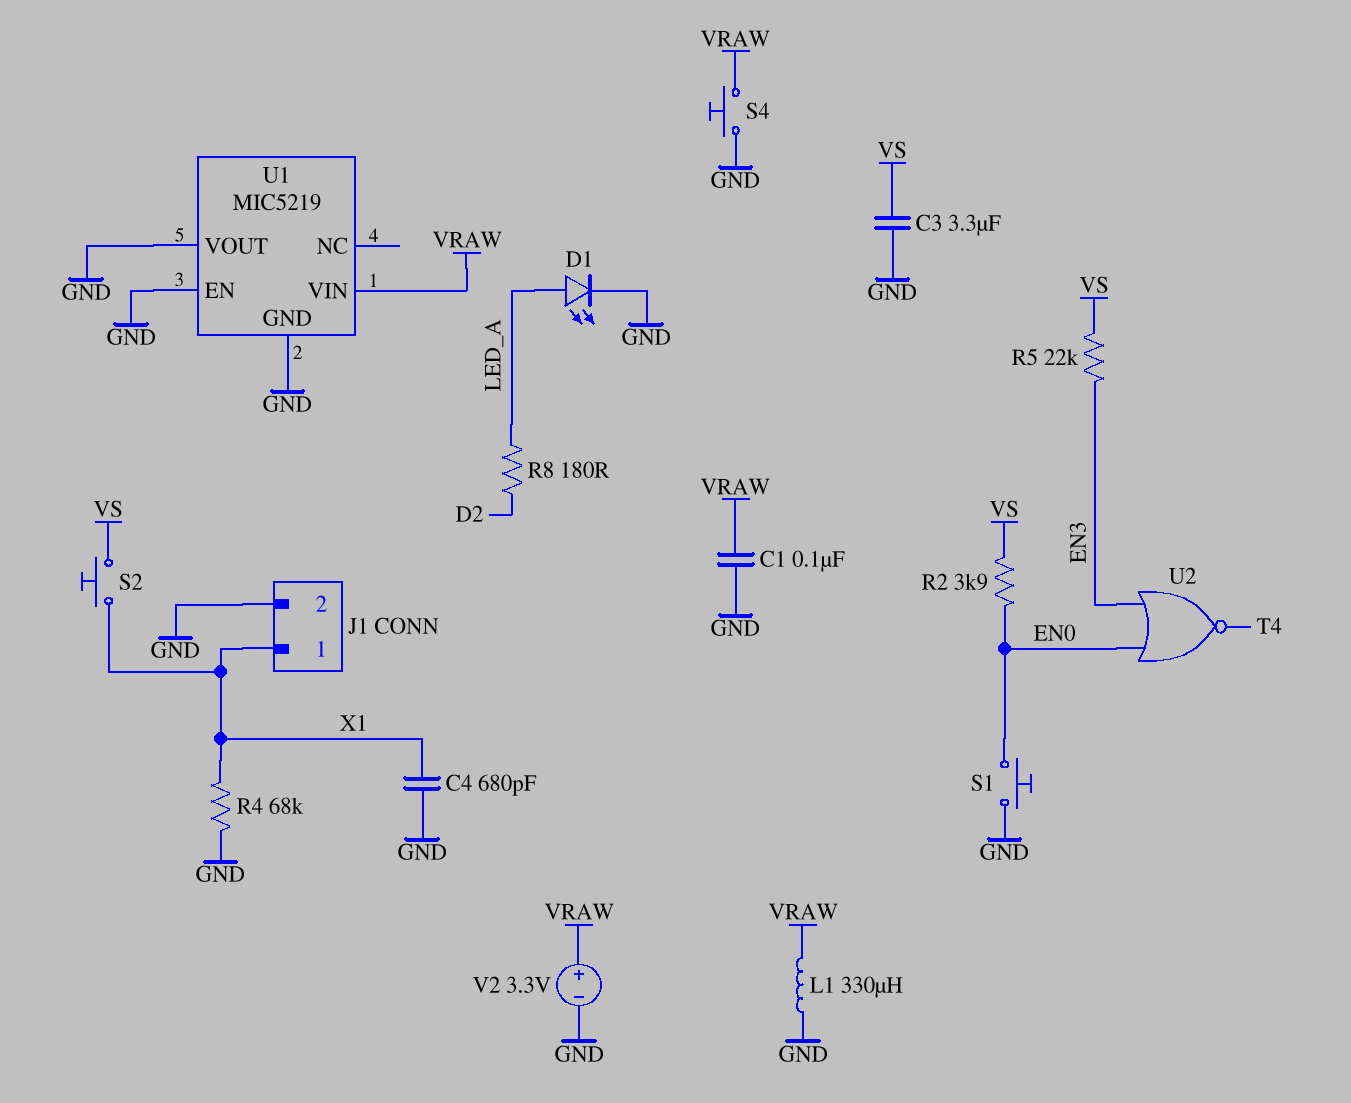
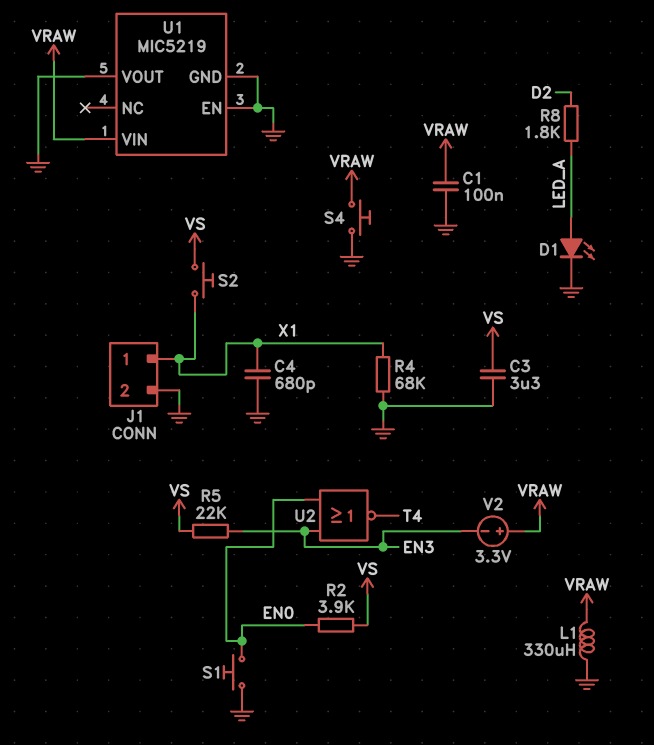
R8: 180 (D2, LED_A) -> 1.8k (D2, LED_A)
V2: 3.3V (plus VRAW, minus GND) -> 3.3V (plus VRAW, minus EN3)

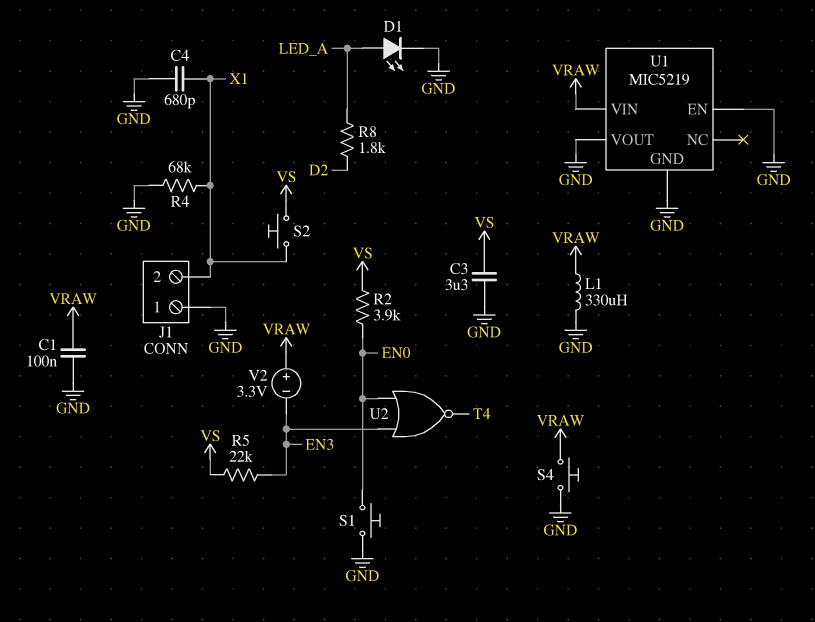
J1 pin 1: X1 -> GND
J1 pin 2: GND -> X1

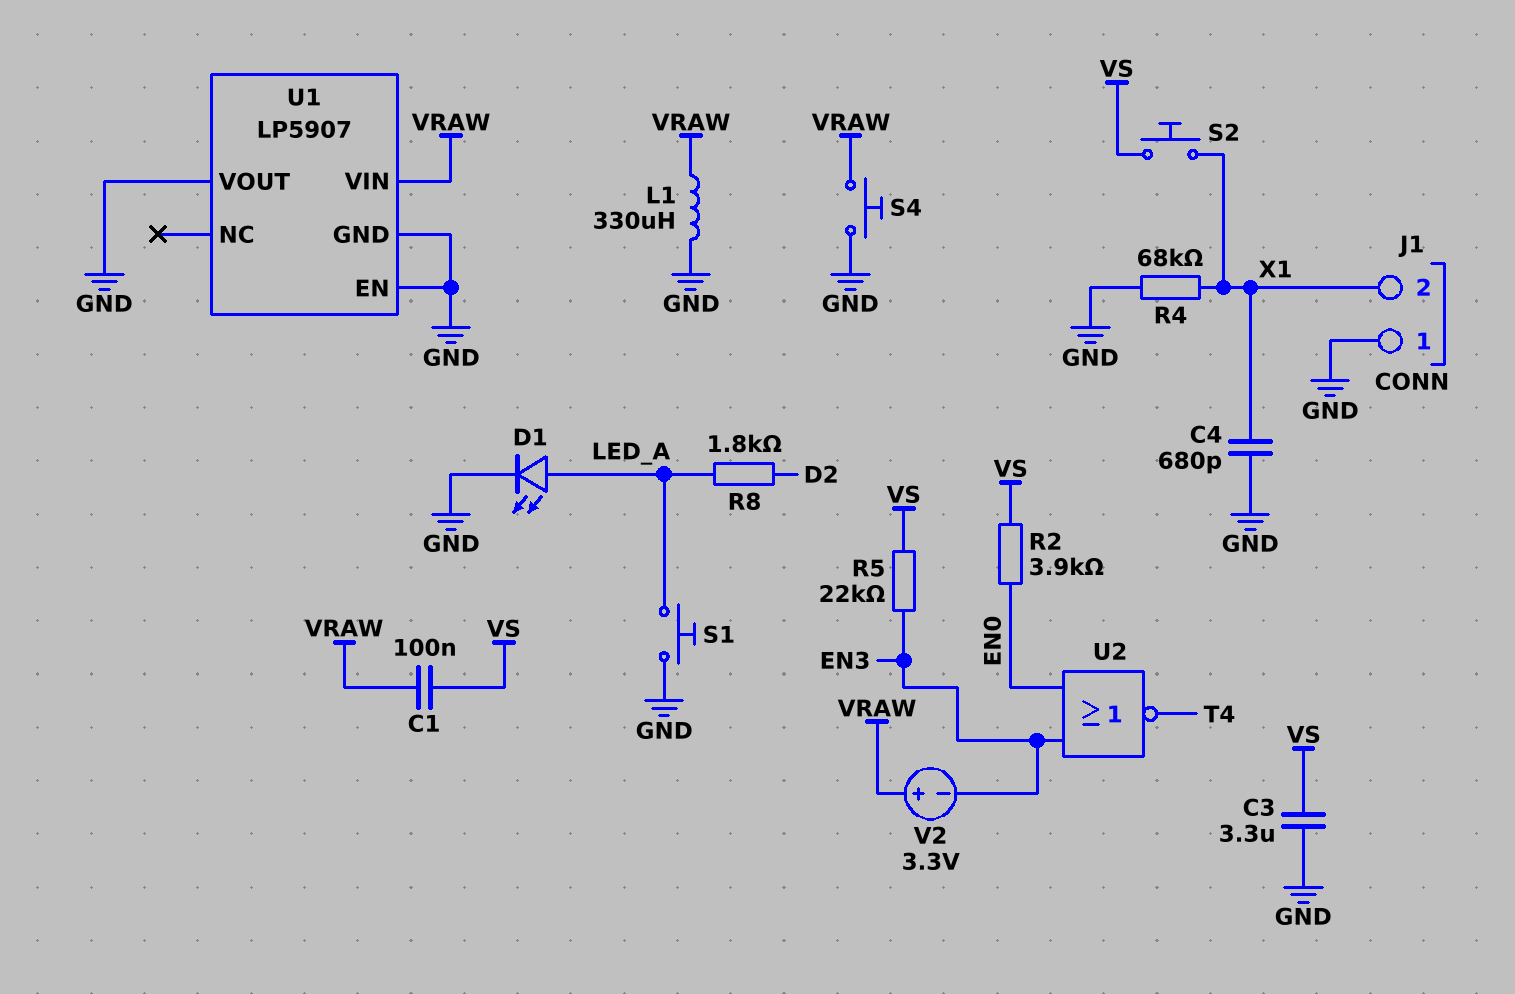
C1: 100nF (GND, VRAW) -> 100nF (VRAW, VS)
S1: button (EN0, GND) -> button (GND, LED_A)
U1: MIC5219 -> LP5907

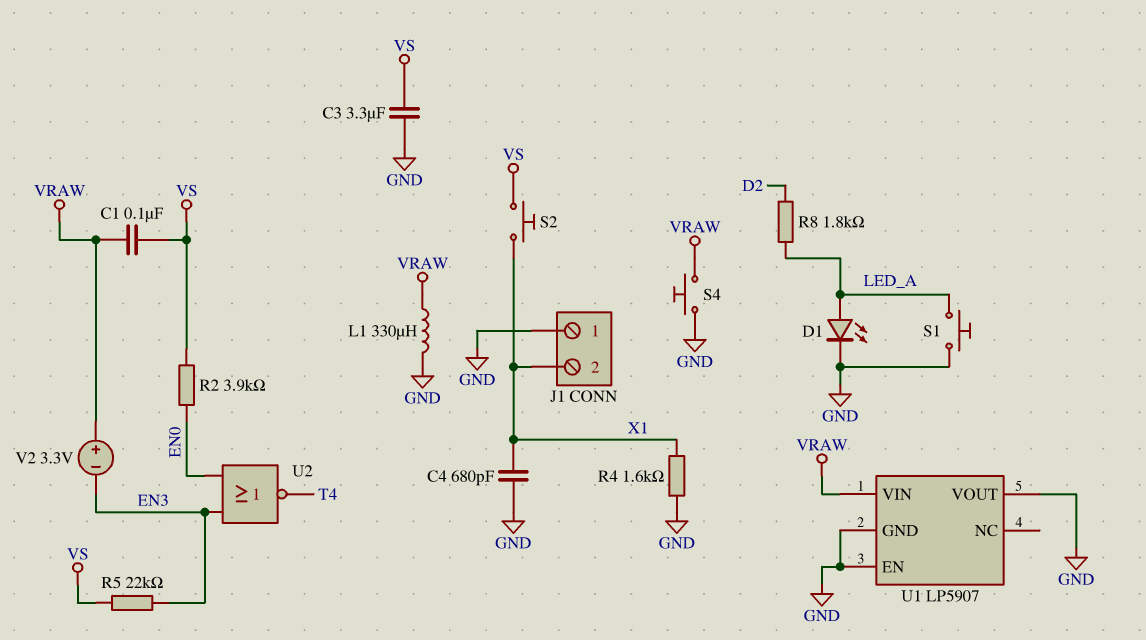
R4: 68k (GND, X1) -> 1.6k (GND, X1)

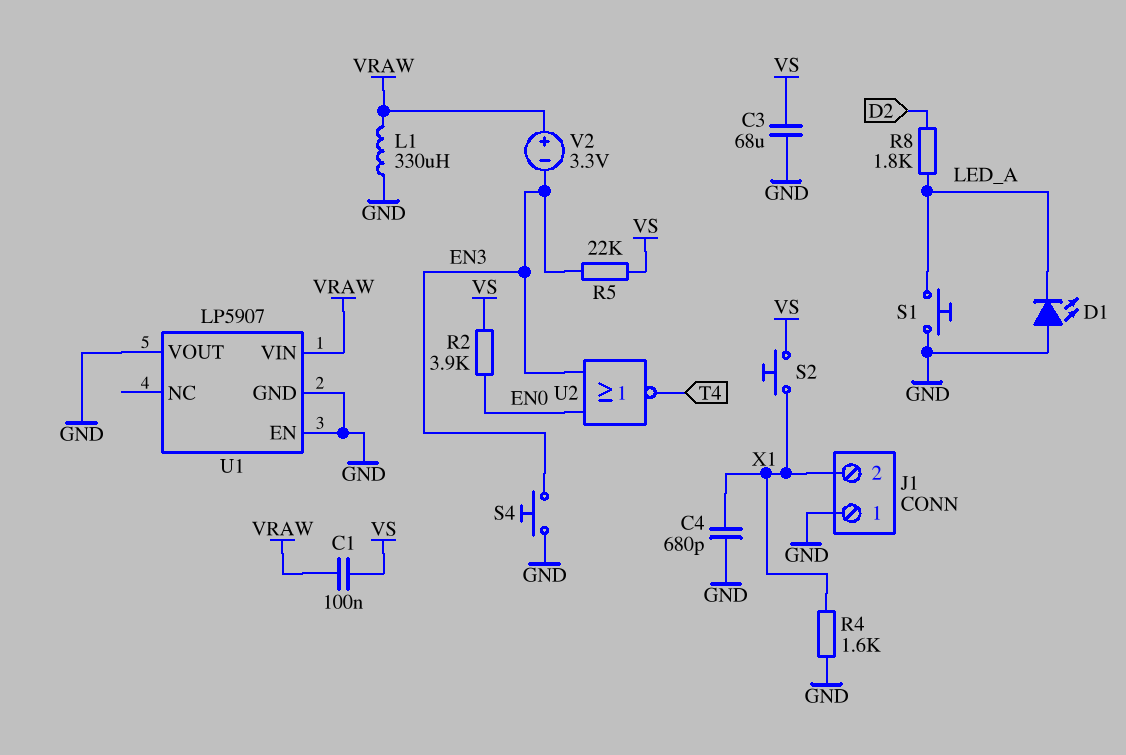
C3: 3.3uF (GND, VS) -> 68uF (GND, VS)
D1: LED (A LED_A, K GND) -> LED (A GND, K LED_A)
S4: button (GND, VRAW) -> button (EN3, GND)

